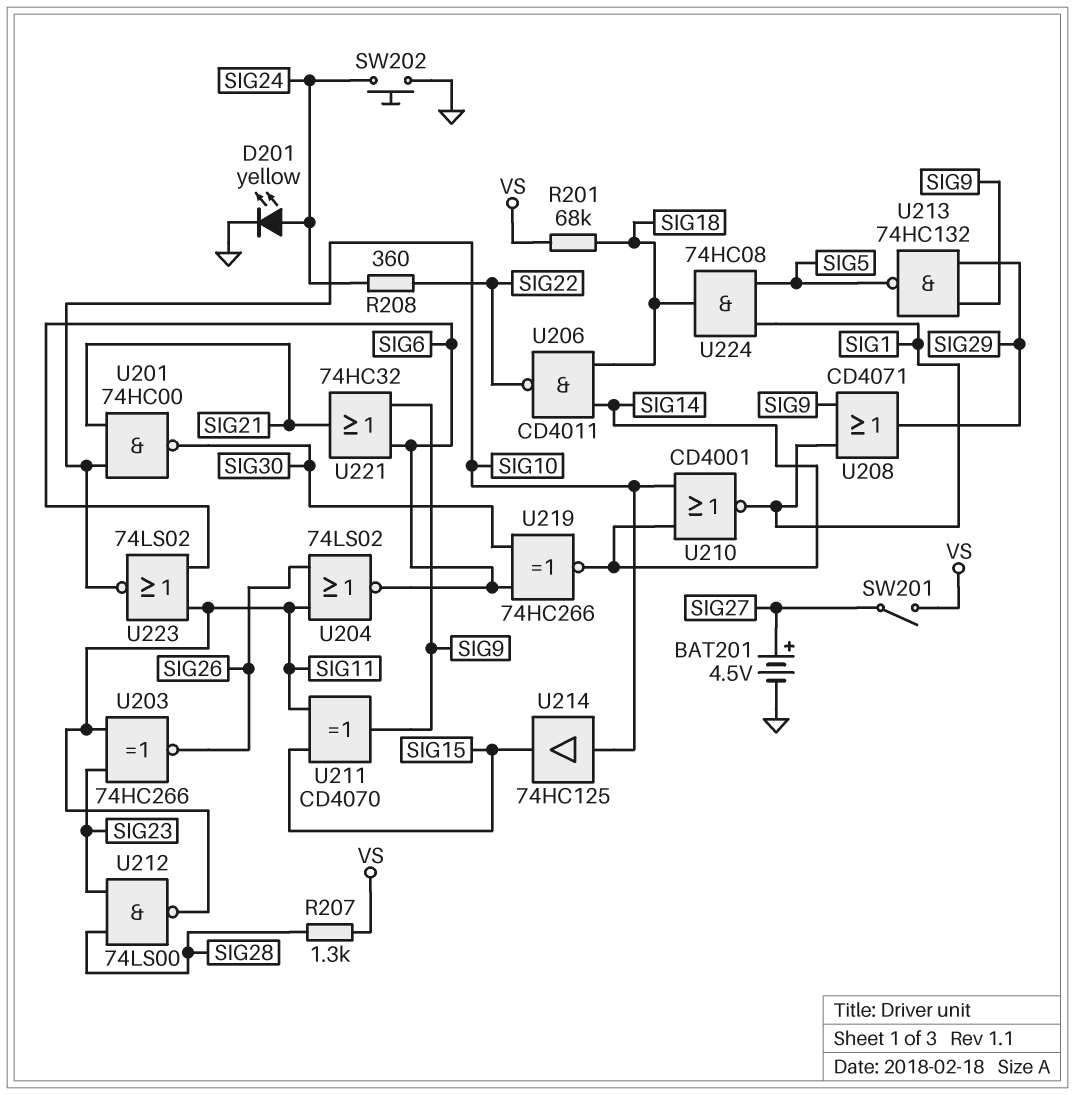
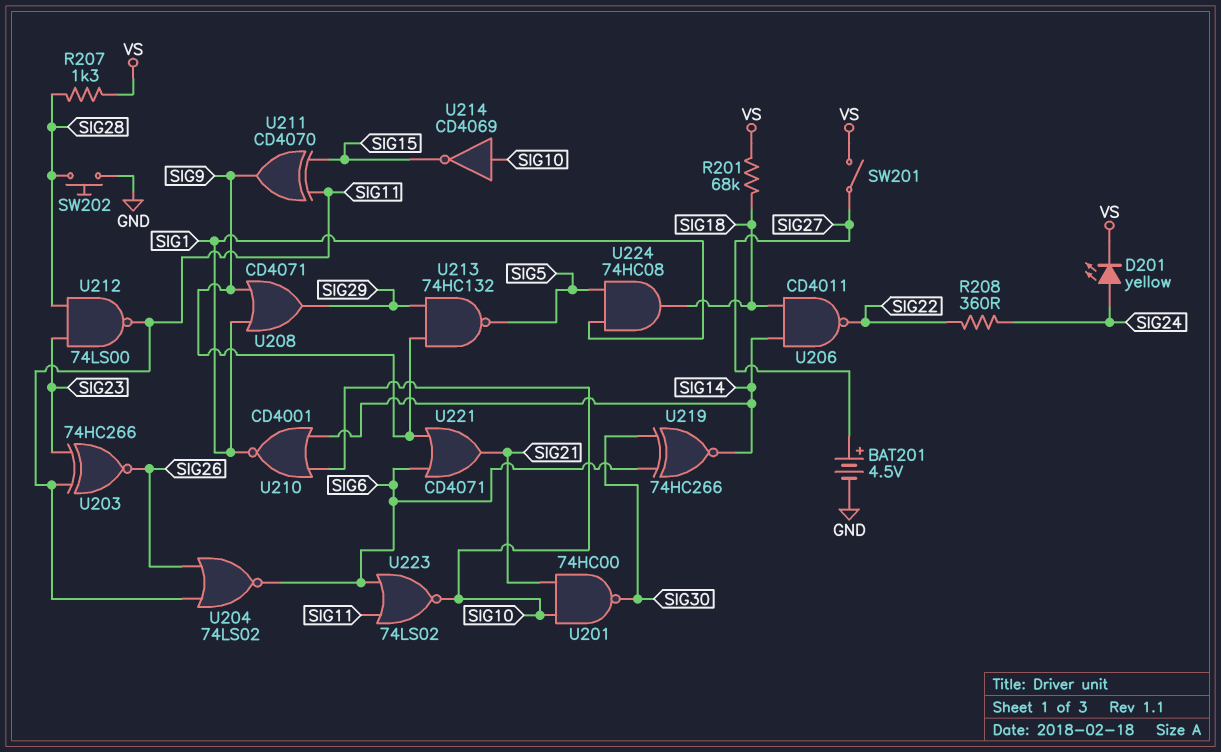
D201: LED yellow (A SIG24, K GND) -> LED yellow (A SIG24, K VS)
SW202: button (GND, SIG24) -> button (GND, SIG28)
U214: buffer 74HC125 (in SIG10, out SIG15) -> NOT CD4069 (in SIG10, out SIG15)
U221: OR 74HC32 (in SIG6, in SIG9, out SIG21) -> OR CD4071 (in SIG6, in SIG9, out SIG21)

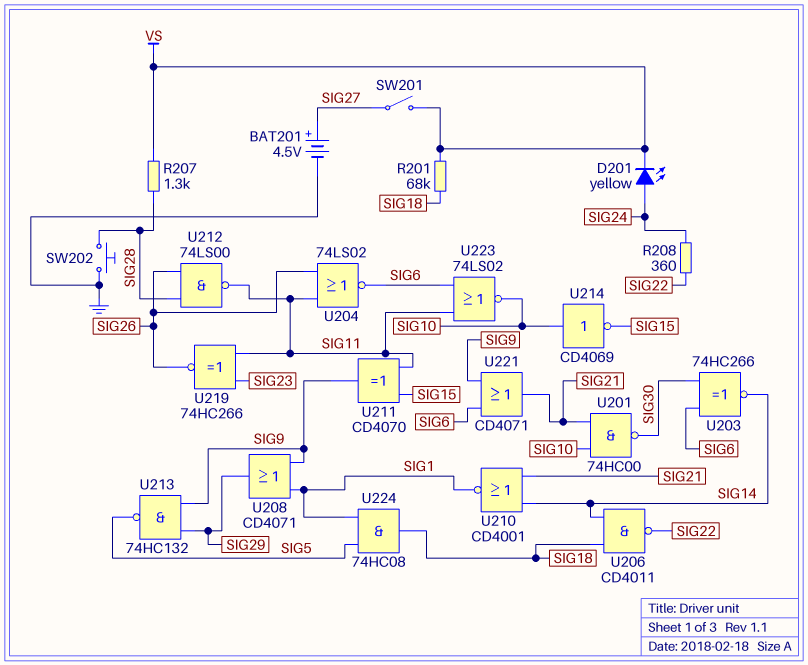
U203: XNOR 74HC266 (in SIG11, in SIG23, out SIG26) -> XNOR 74HC266 (in SIG6, in SIG30, out SIG14)
U210: NOR CD4001 (in SIG10, in SIG14, out SIG1) -> NOR CD4001 (in SIG14, in SIG21, out SIG1)
U212: NAND 74LS00 (in SIG23, in SIG28, out SIG11) -> NAND 74LS00 (in SIG26, in SIG28, out SIG11)
U219: XNOR 74HC266 (in SIG6, in SIG30, out SIG14) -> XNOR 74HC266 (in SIG11, in SIG23, out SIG26)

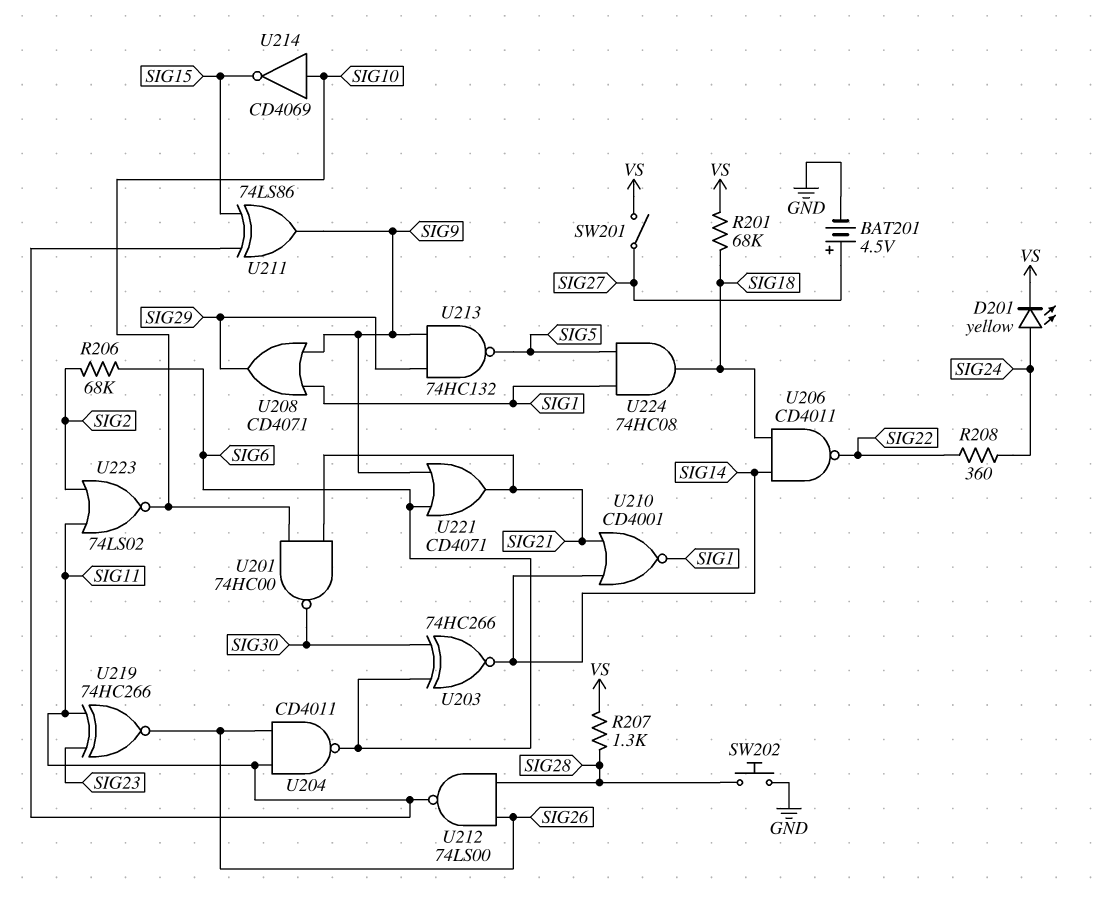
R206: none -> 68k (SIG2, SIG6)
U204: NOR 74LS02 (in SIG11, in SIG26, out SIG6) -> NAND CD4011 (in SIG11, in SIG26, out SIG6)
U211: XOR CD4070 (in SIG11, in SIG15, out SIG9) -> XOR 74LS86 (in SIG11, in SIG15, out SIG9)
U223: NOR 74LS02 (in SIG6, in SIG11, out SIG10) -> NOR 74LS02 (in SIG2, in SIG11, out SIG10)

